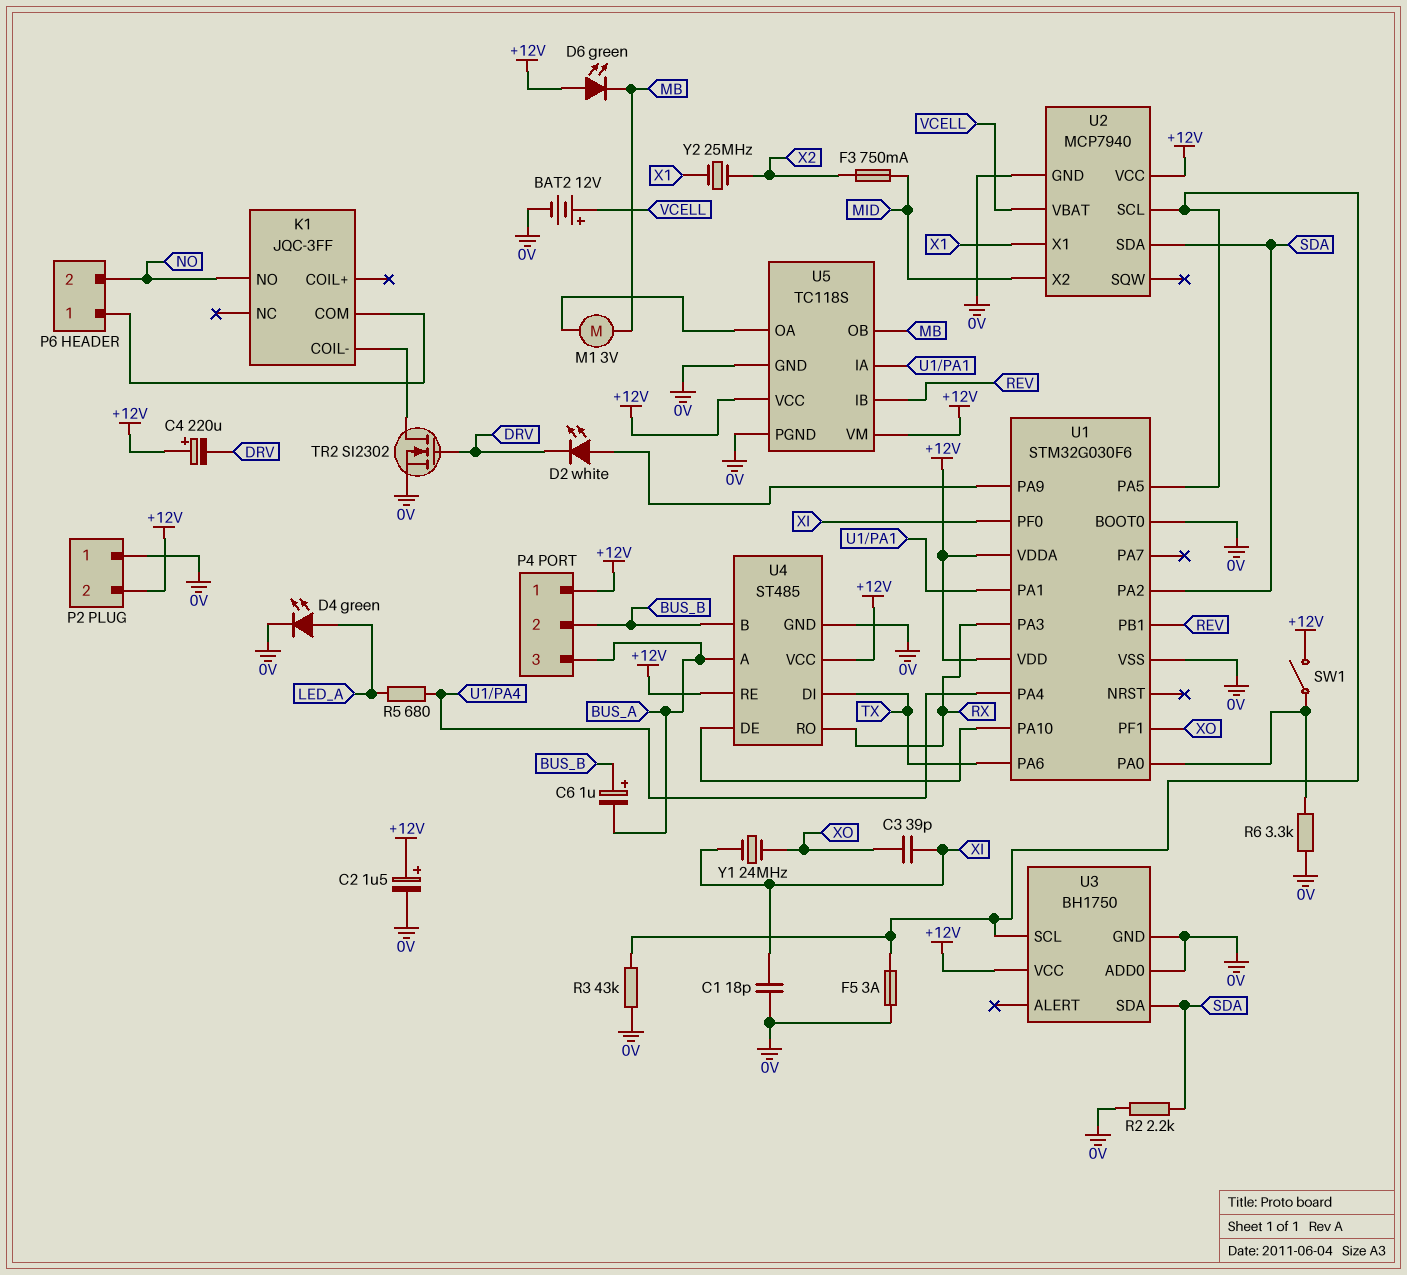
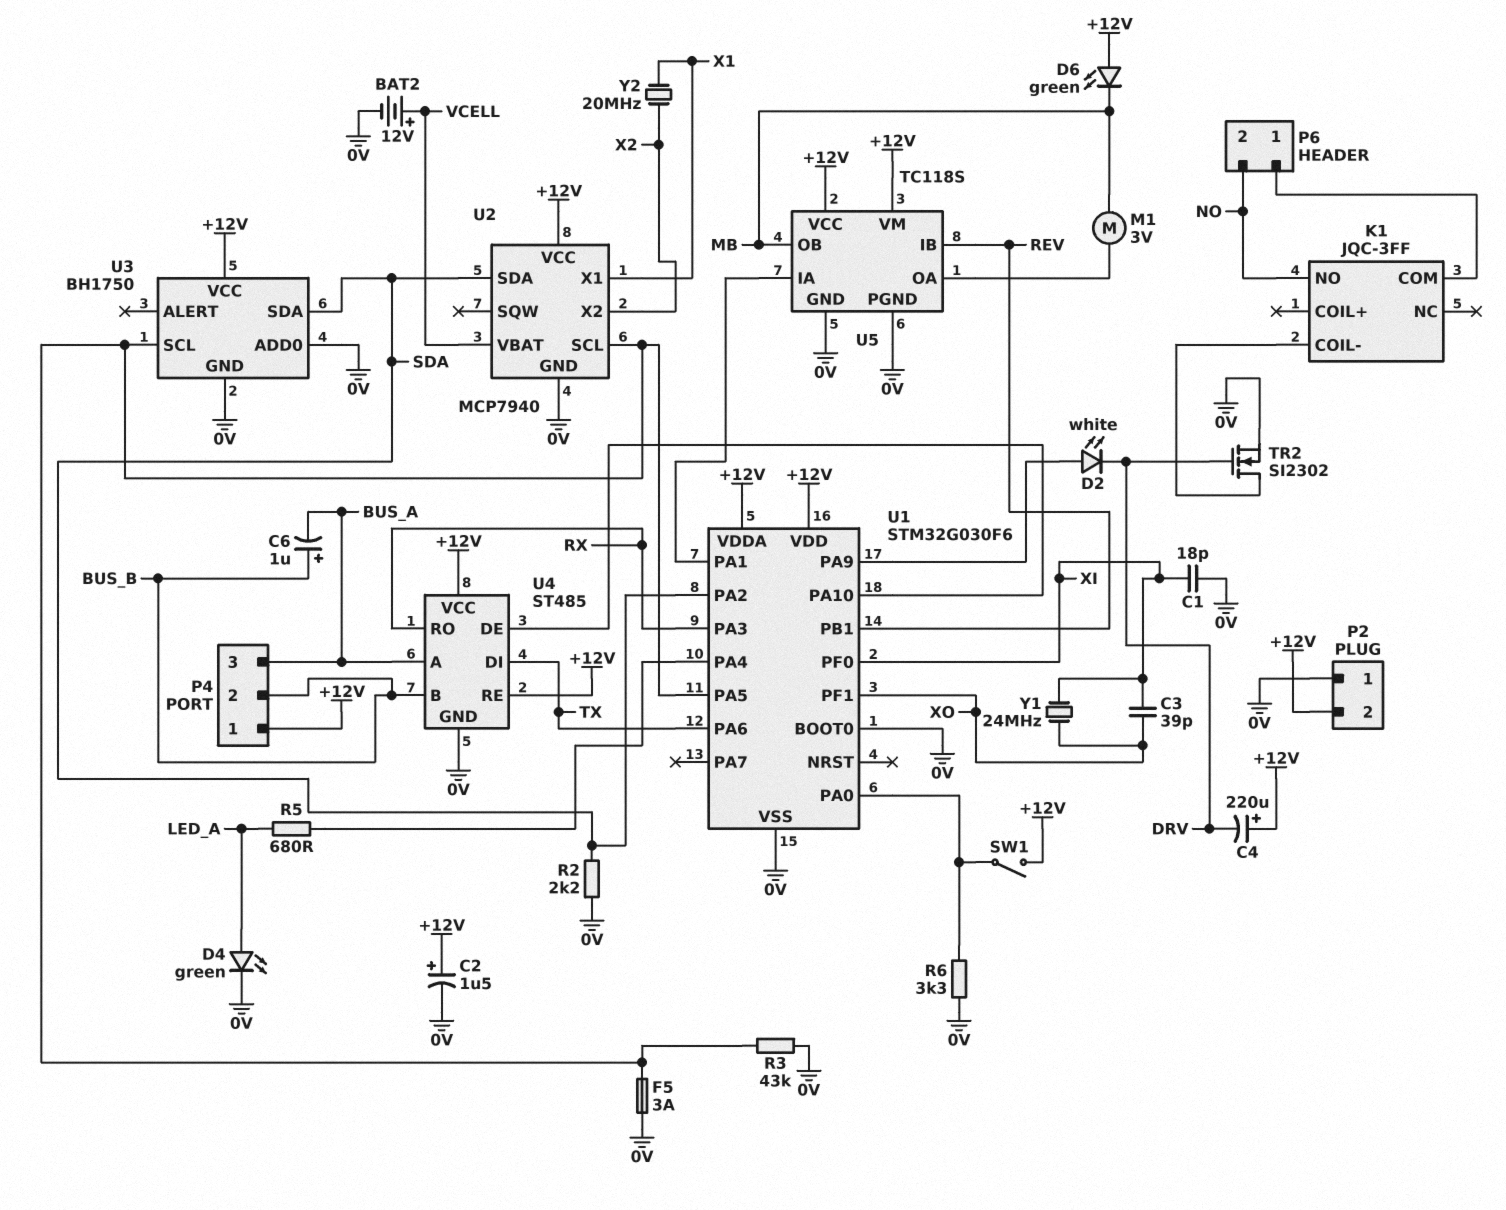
F3: 750mA (MID, X2) -> none
U2 pin X2: MID -> X2
Y2: 25MHz (X1, X2) -> 20MHz (X1, X2)

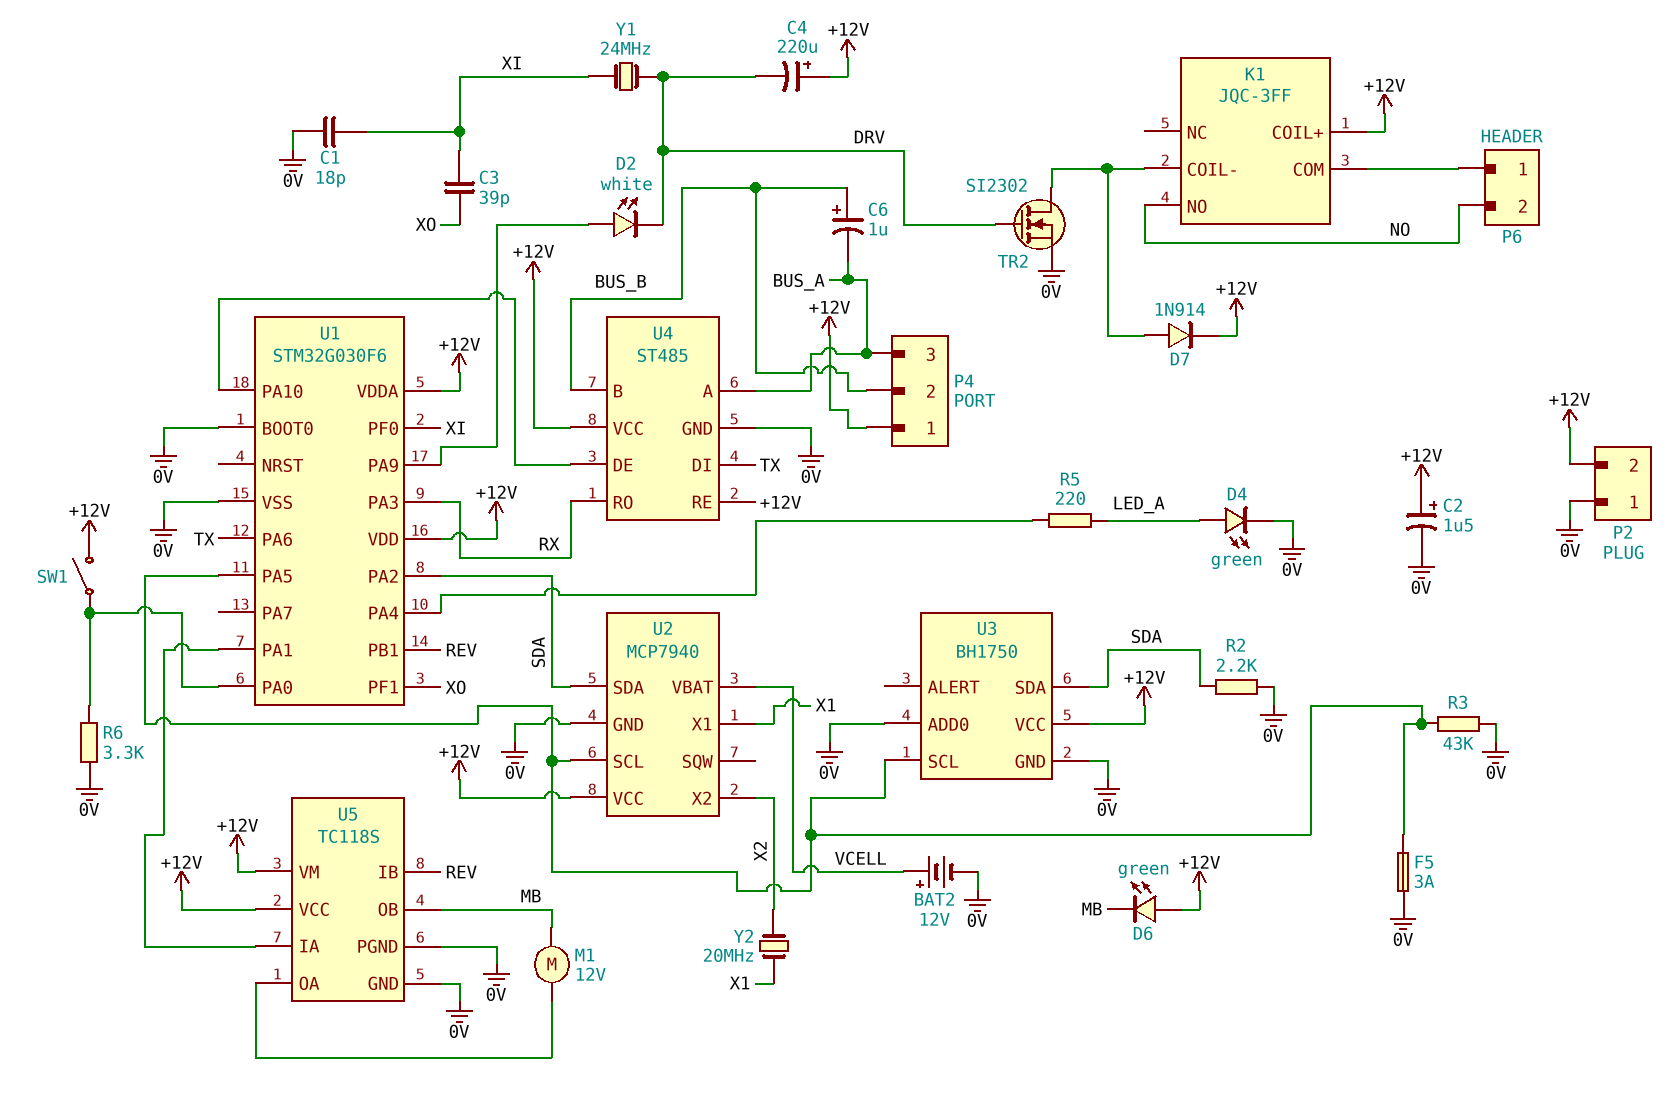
D7: none -> diode 1N914 (A K1/COIL-, K +12V)
K1 pin COIL+: none -> +12V
M1: motor 3V (MB, U5/OA) -> motor 12V (MB, U5/OA)
R5: 680 (LED_A, U1/PA4) -> 220 (LED_A, U1/PA4)
Y1: 24MHz (XI, XO) -> 24MHz (DRV, XI)

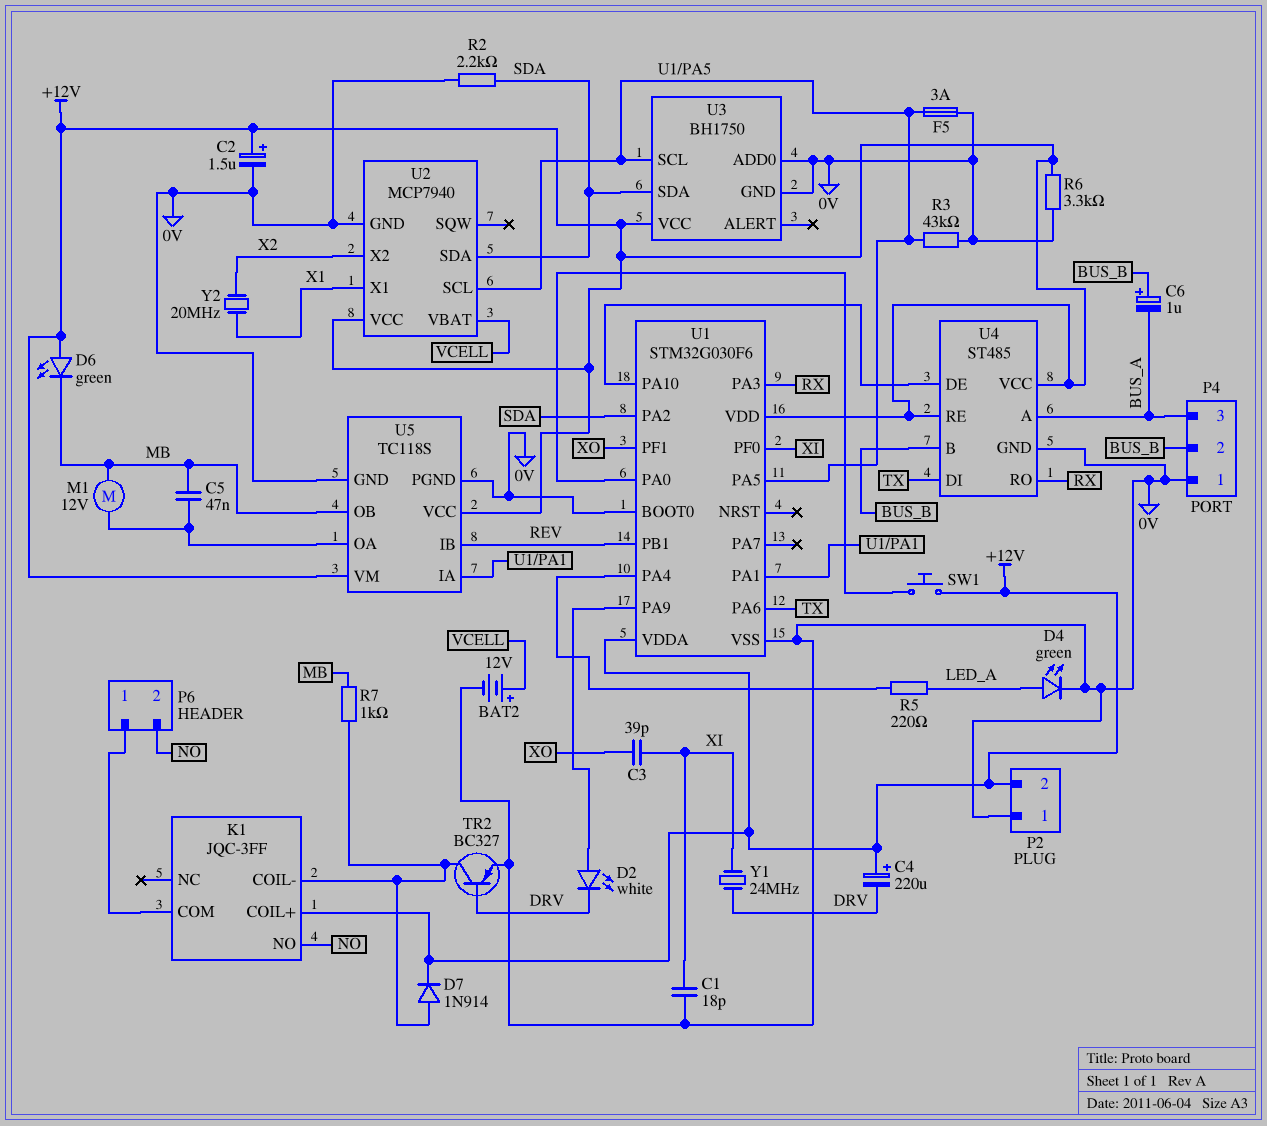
C5: none -> 47nF (MB, U5/OA)
P4 pin 1: +12V -> 0V
R6: 3.3k (0V, U1/PA0) -> 3.3k (+12V, 0V)
R7: none -> 1k (K1/COIL-, MB)
SW1: switch (+12V, U1/PA0) -> button (+12V, U1/PA0)
TR2: NMOS SI2302 (G DRV, D K1/COIL-, S 0V) -> PNP BC327 (B DRV, C K1/COIL-, E 0V)

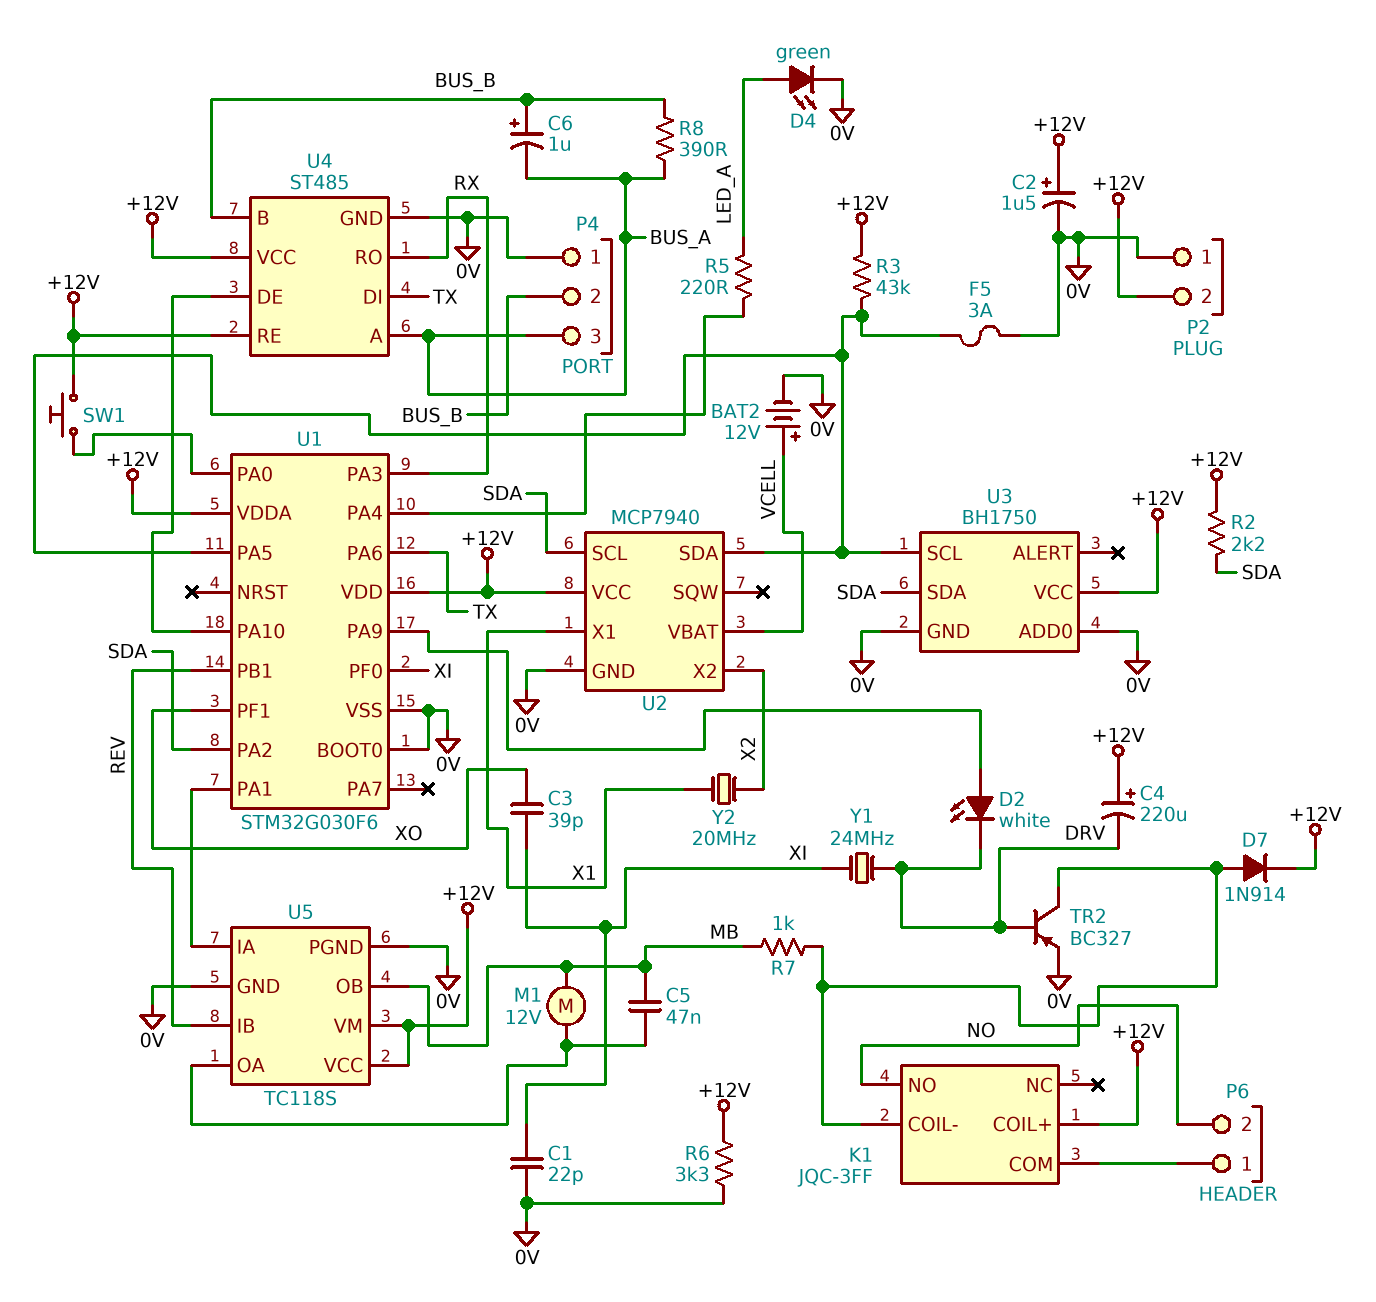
C1: 18pF (0V, XI) -> 22pF (0V, XI)
D6: LED green (A +12V, K MB) -> none
R2: 2.2k (0V, SDA) -> 2.2k (+12V, SDA)
R3: 43k (0V, U1/PA5) -> 43k (+12V, U1/PA5)
R8: none -> 390 (BUS_A, BUS_B)
U2 pin SCL: U1/PA5 -> SDA
U2 pin SDA: SDA -> U1/PA5

